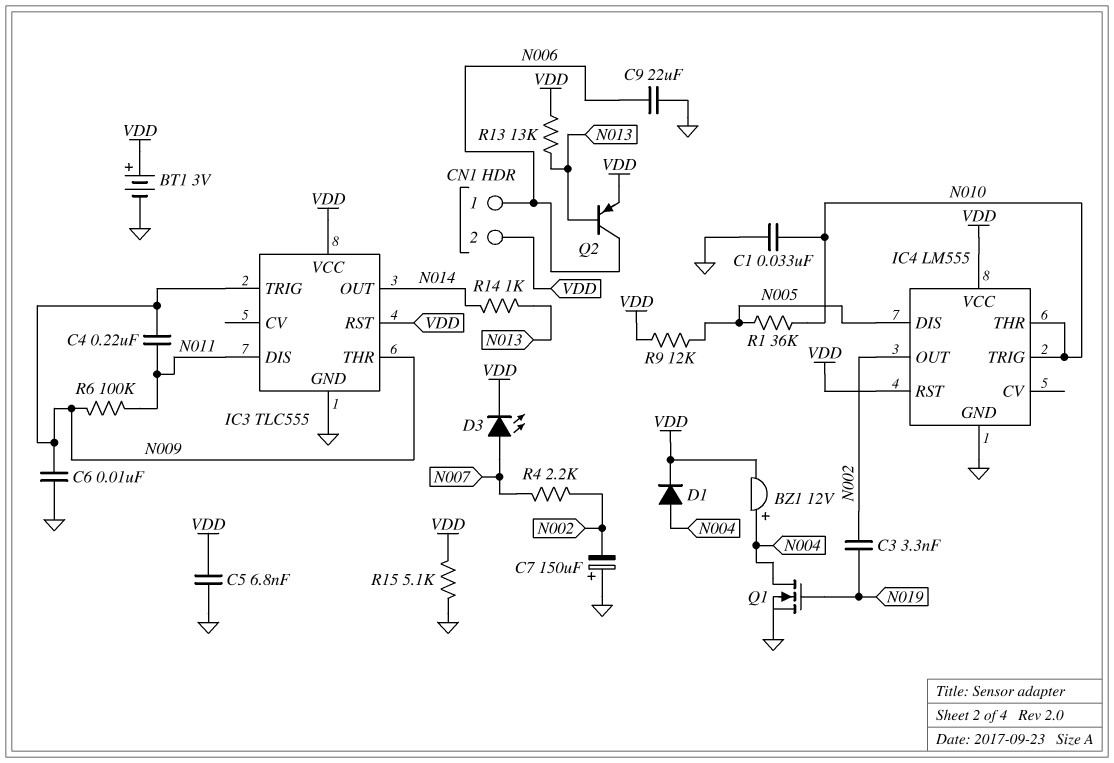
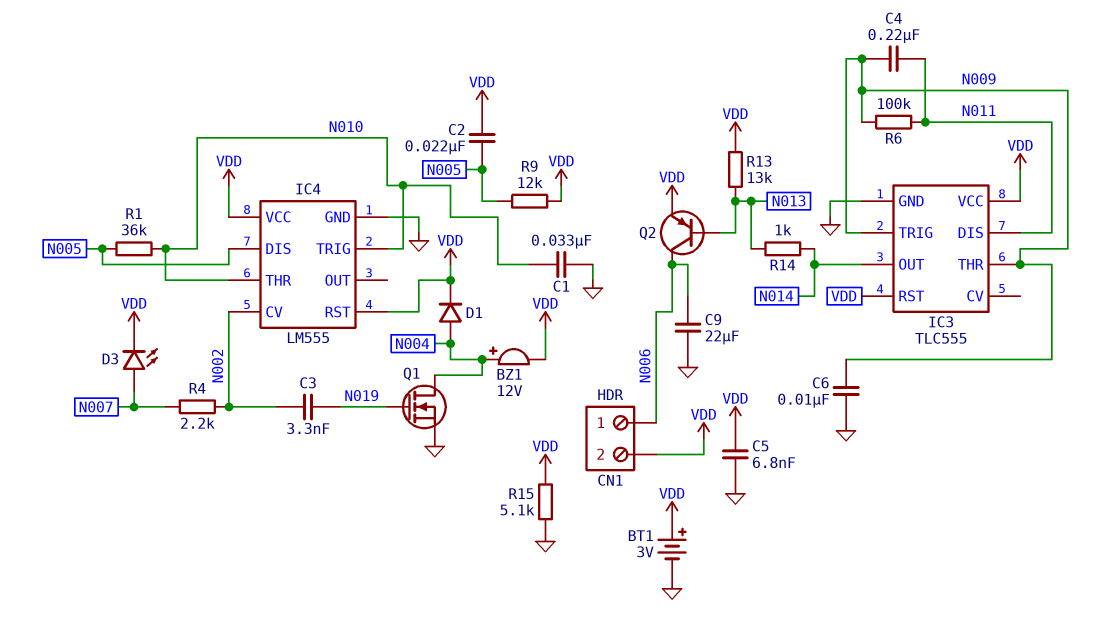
C2: none -> 22nF (N005, VDD)
C7: 150uF (plus GND, minus N002) -> none
IC4 pin CV: none -> N002
IC4 pin OUT: N002 -> none

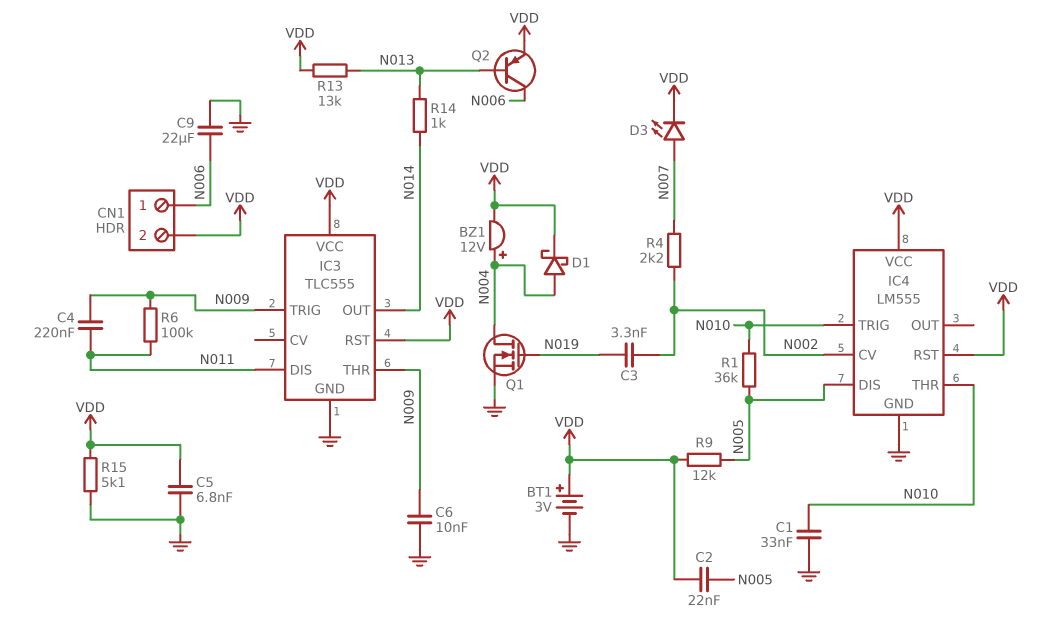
D1: diode (A N004, K VDD) -> schottky (A N004, K VDD)

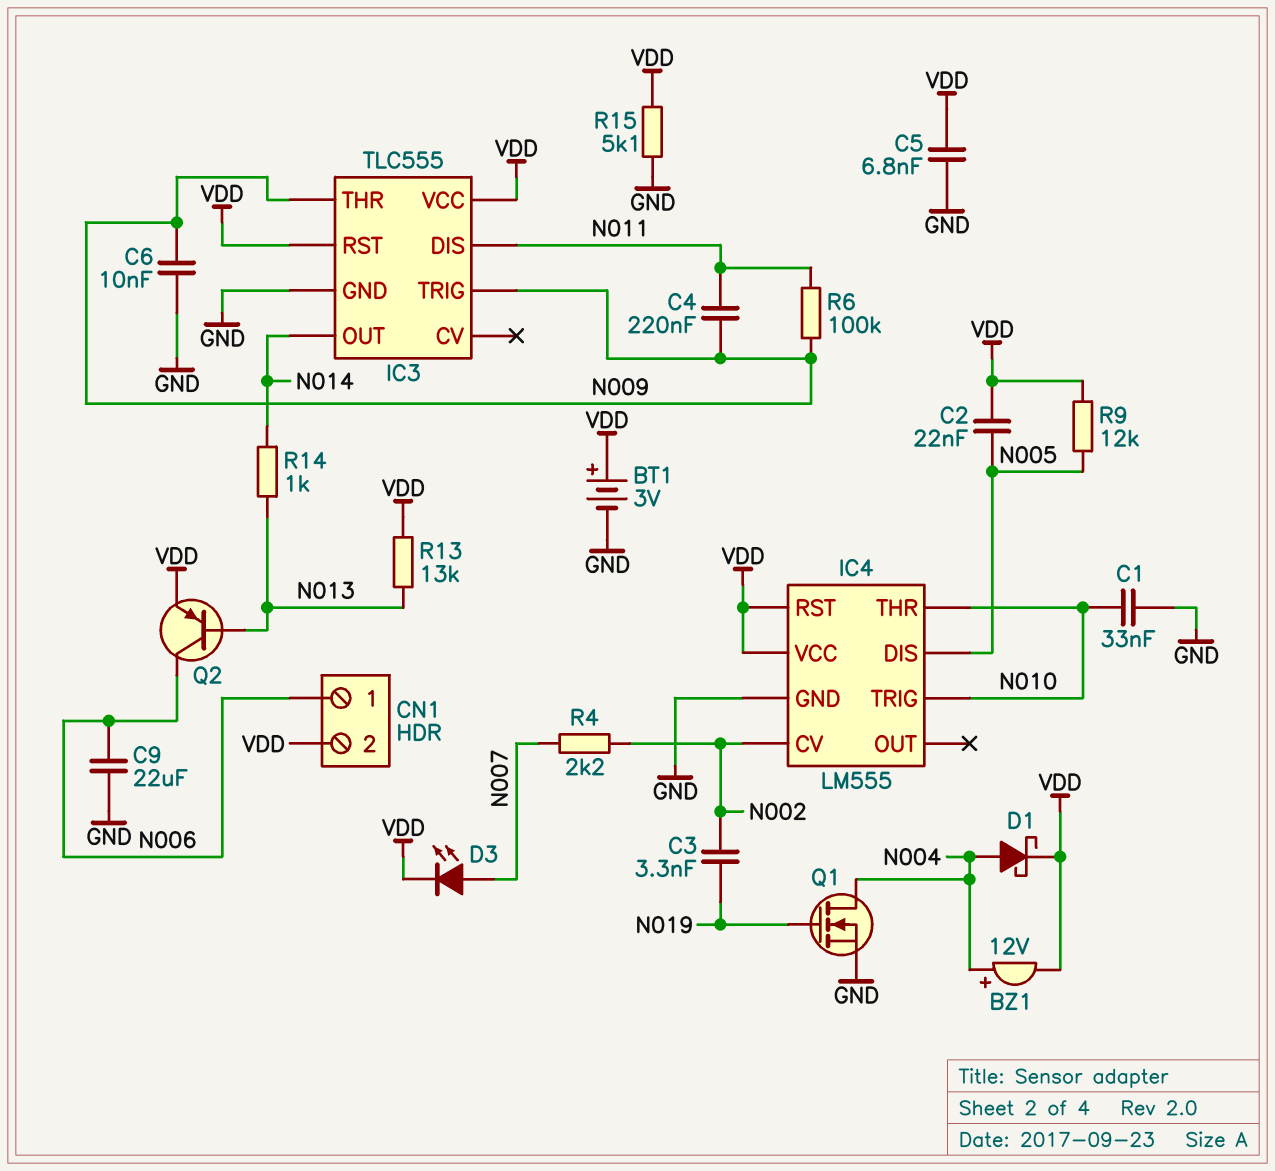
R1: 36k (N005, N010) -> none

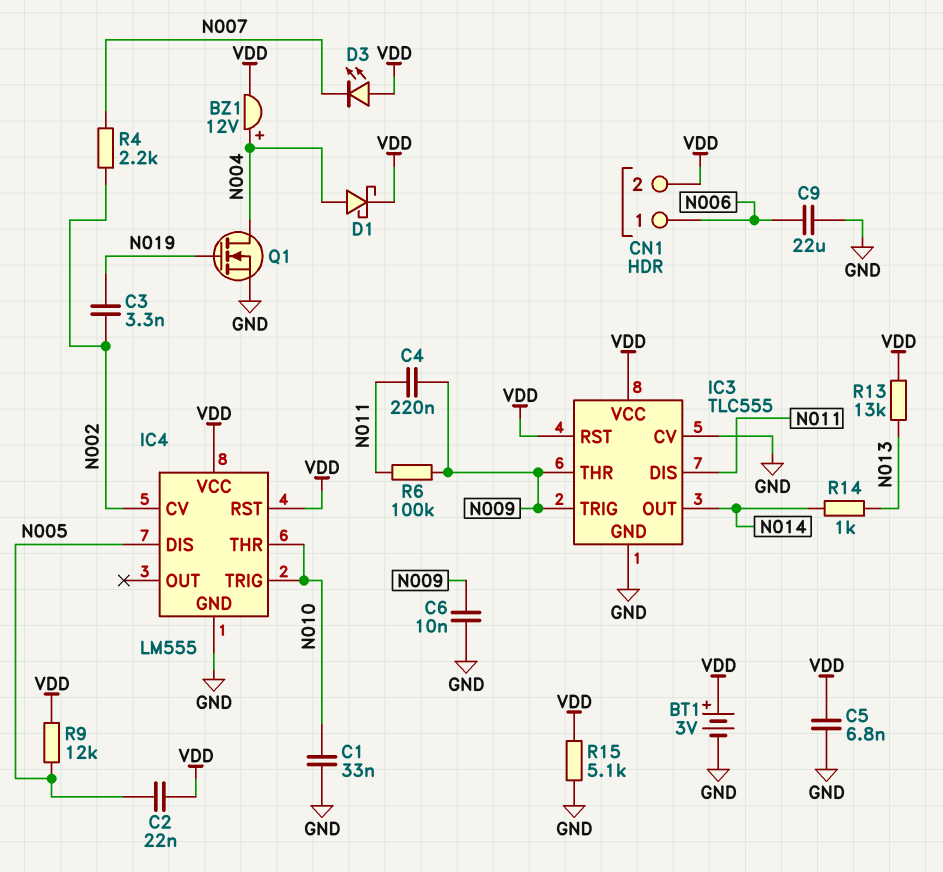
D3: LED (A N007, K VDD) -> LED (A VDD, K N007)
IC3 pin CV: none -> GND
Q2: PNP (B N013, C N006, E VDD) -> none

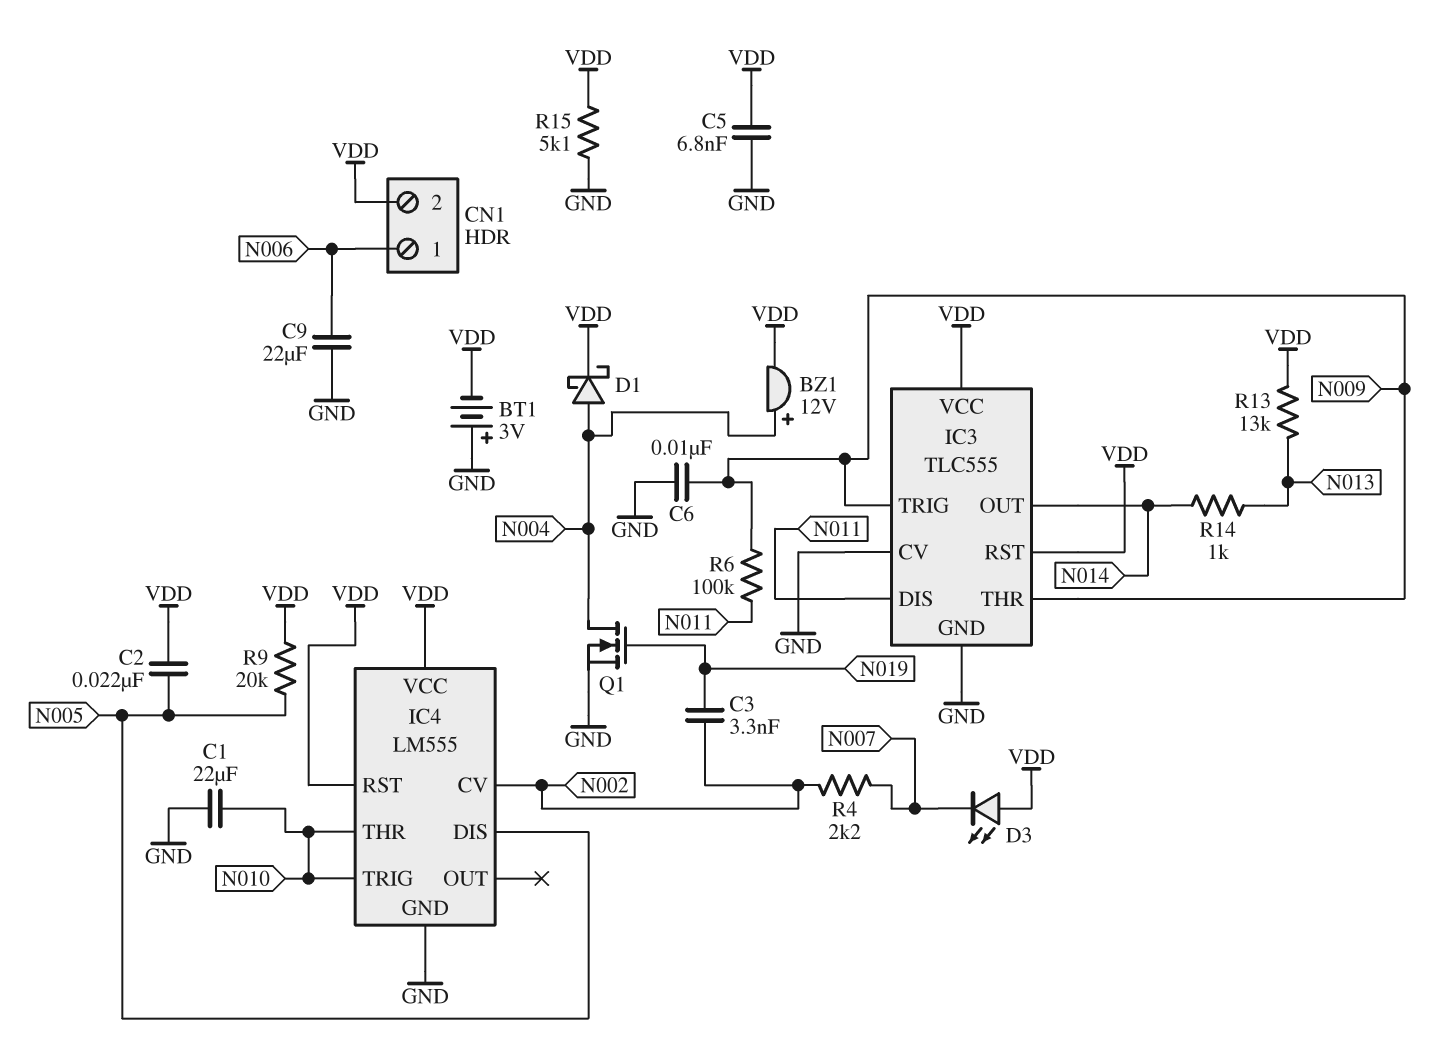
BT1: 3V (plus VDD, minus GND) -> 3V (plus GND, minus VDD)
C1: 33nF (GND, N010) -> 22uF (GND, N010)
C4: 220nF (N009, N011) -> none
R9: 12k (N005, VDD) -> 20k (N005, VDD)

